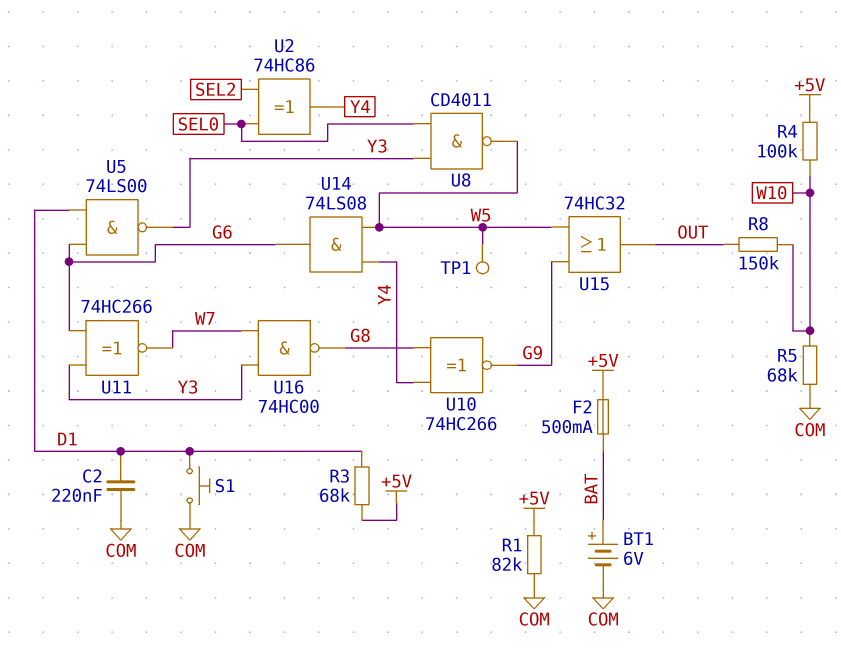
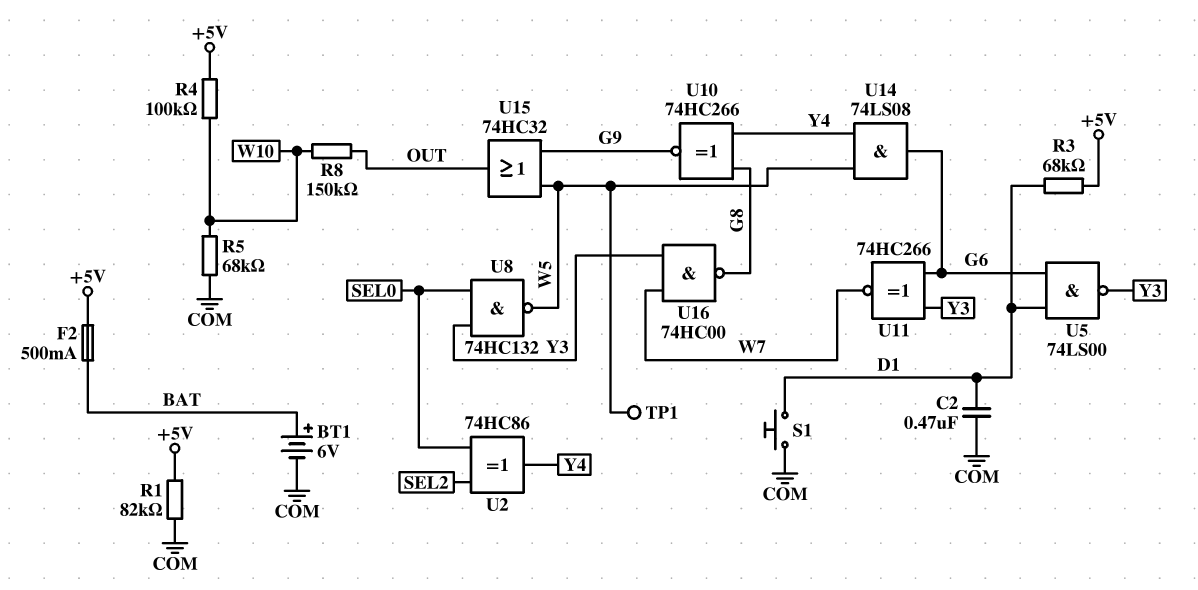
C2: 220nF (COM, D1) -> 470nF (COM, D1)
U8: NAND CD4011 (in SEL0, in Y3, out W5) -> NAND 74HC132 (in SEL0, in Y3, out W5)

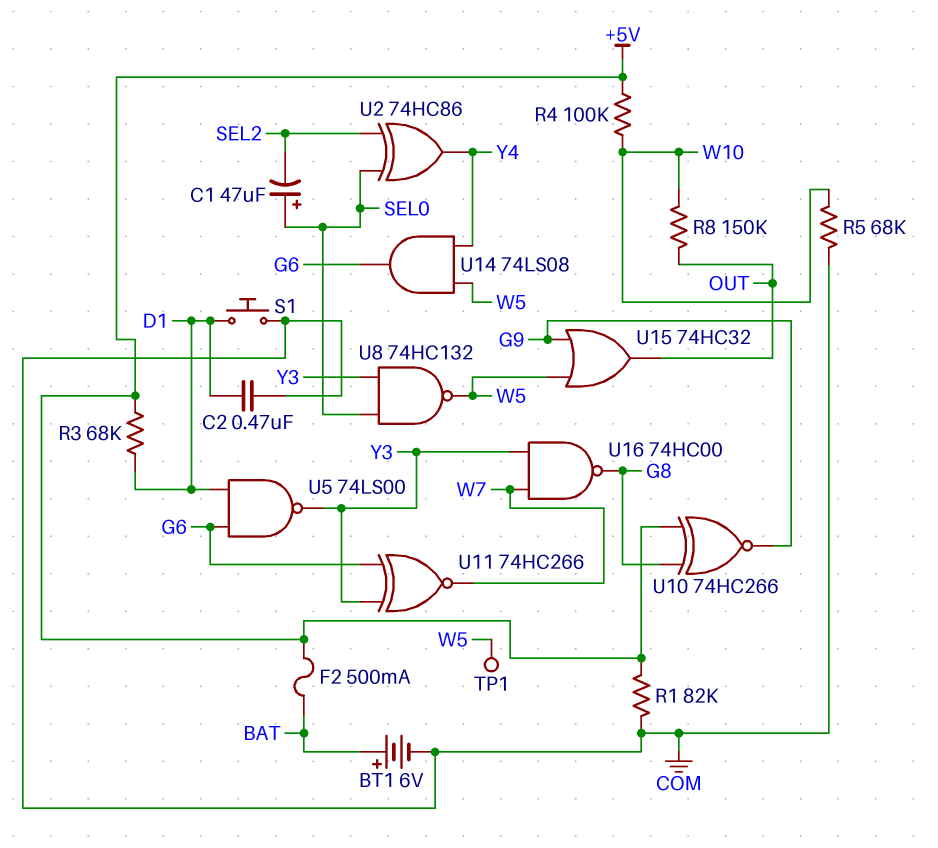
C1: none -> 47uF (plus SEL0, minus SEL2)
U10: XNOR 74HC266 (in G8, in Y4, out G9) -> XNOR 74HC266 (in +5V, in G8, out G9)

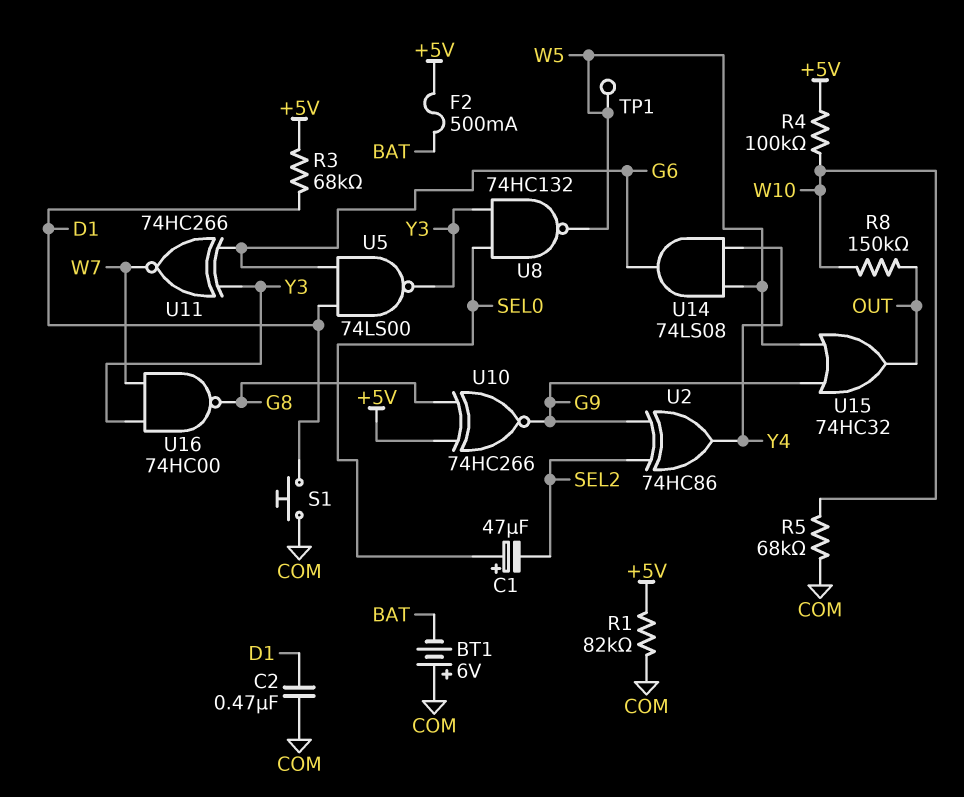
BT1: 6V (plus BAT, minus COM) -> 6V (plus COM, minus BAT)
U2: XOR 74HC86 (in SEL0, in SEL2, out Y4) -> XOR 74HC86 (in G9, in SEL2, out Y4)

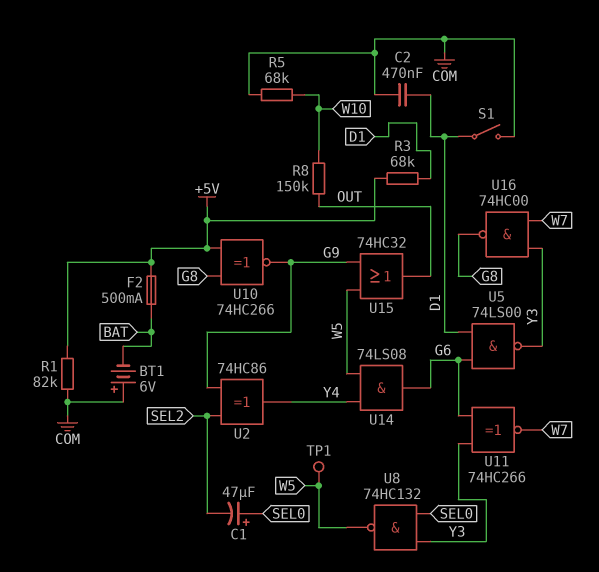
R4: 100k (+5V, W10) -> none
S1: button (COM, D1) -> switch (COM, D1)

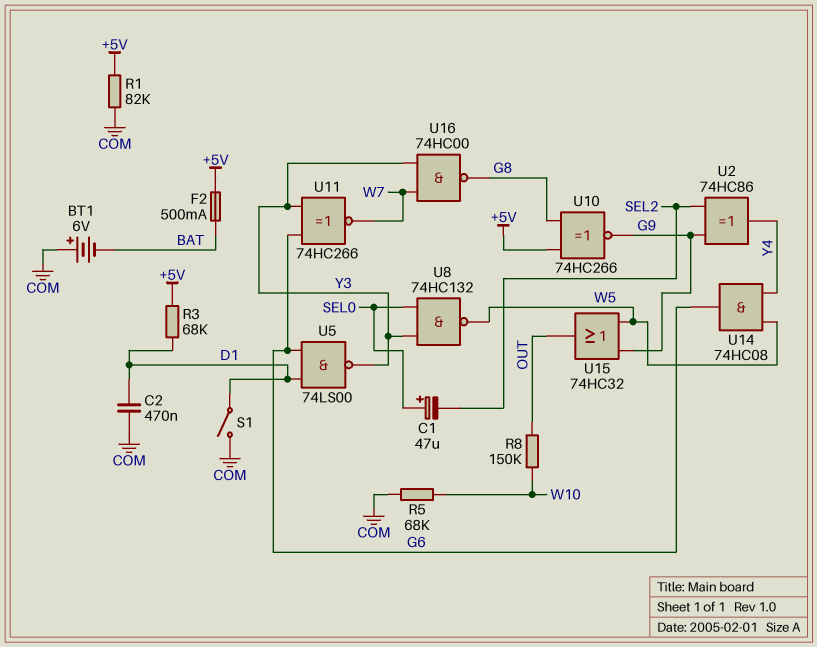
TP1: test point (W5) -> none
U14: AND 74LS08 (in W5, in Y4, out G6) -> AND 74HC08 (in W5, in Y4, out G6)

